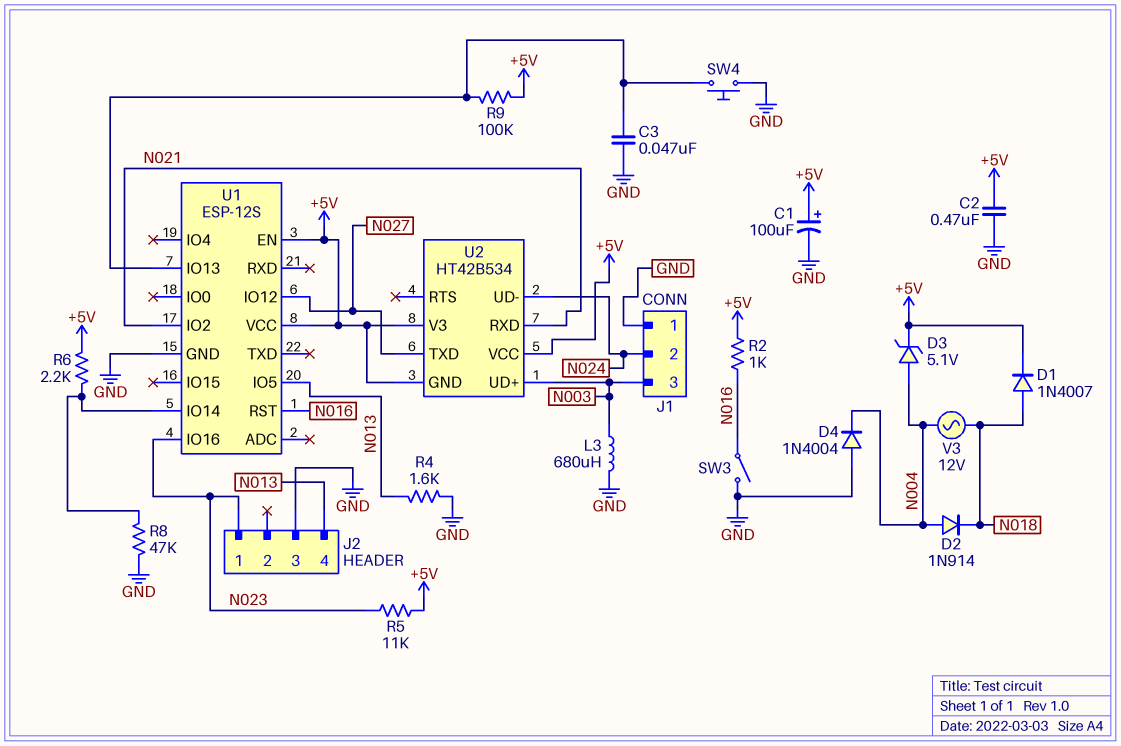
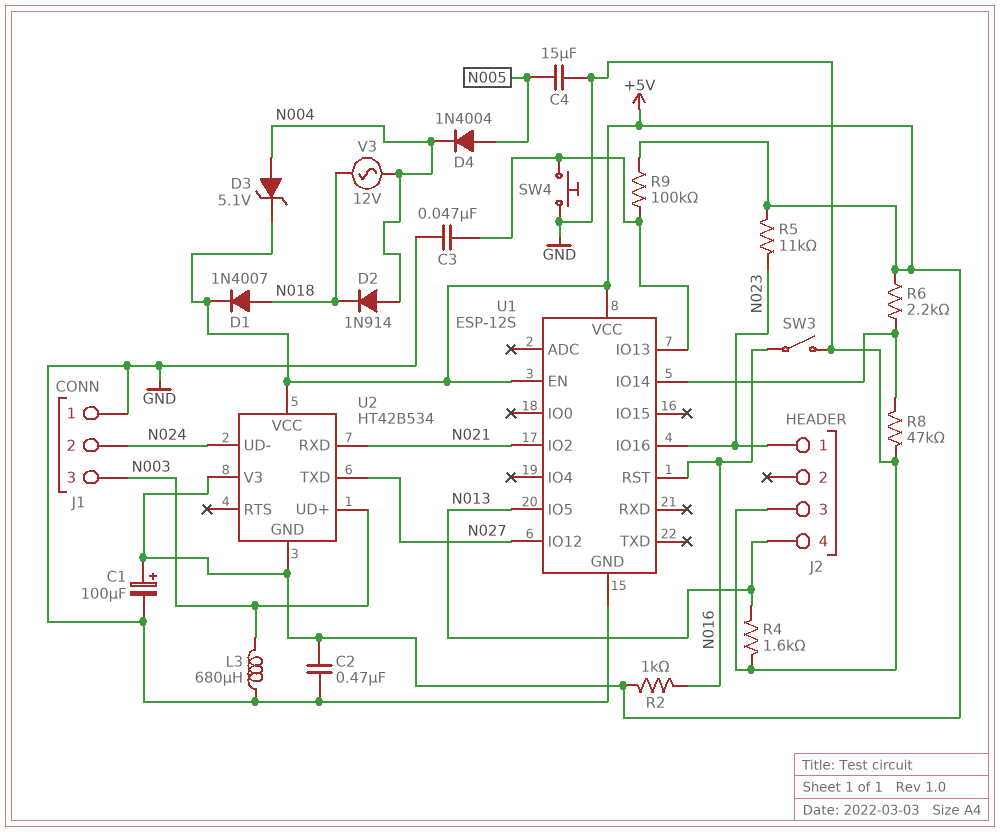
C4: none -> 15uF (GND, N005)
D4: diode 1N4004 (A GND, K N004) -> diode 1N4004 (A N005, K N004)

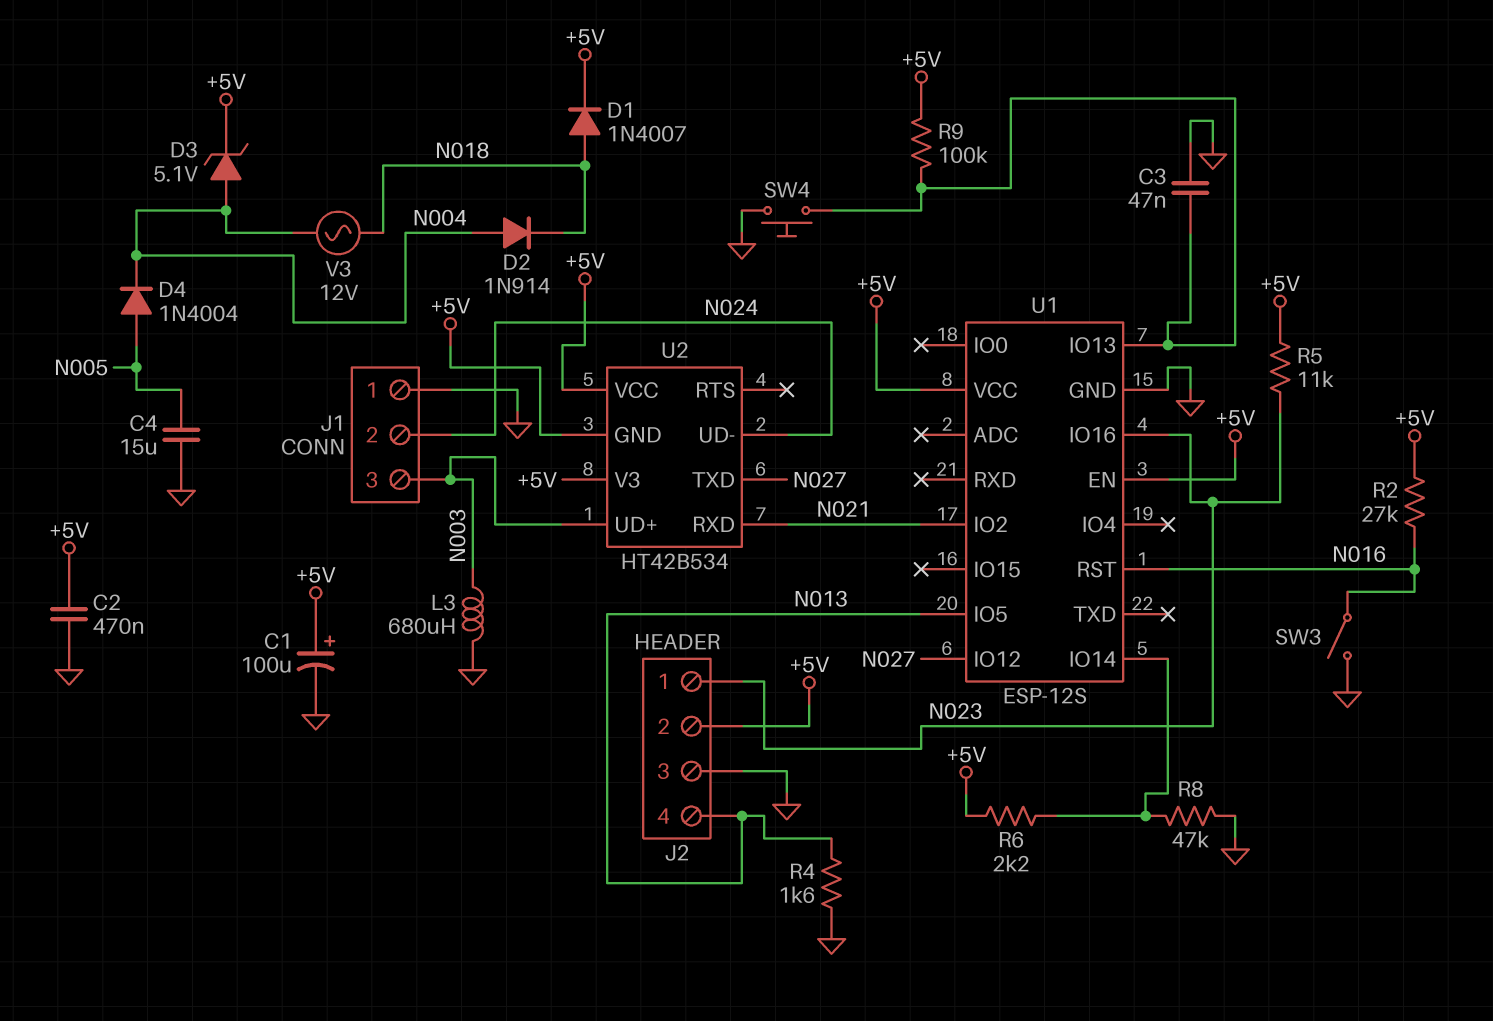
J2 pin 2: none -> +5V
R2: 1k (+5V, N016) -> 27k (+5V, N016)

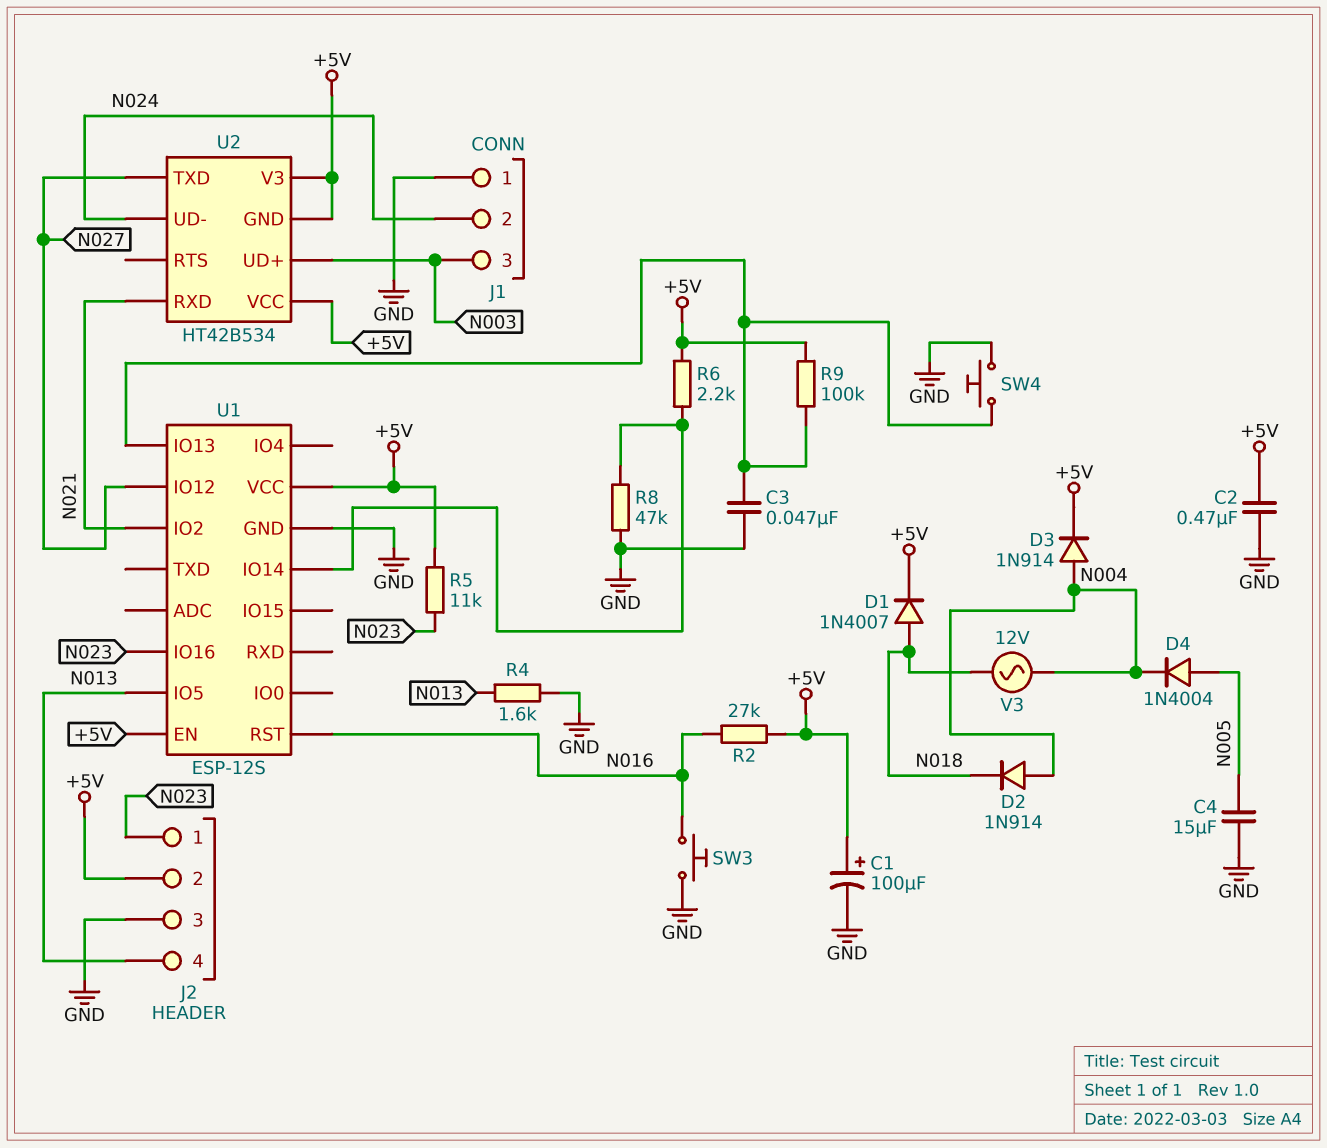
D3: zener 5.1V (A N004, K +5V) -> diode 1N914 (A N004, K +5V)
L3: 680uH (GND, N003) -> none
SW3: switch (GND, N016) -> button (GND, N016)

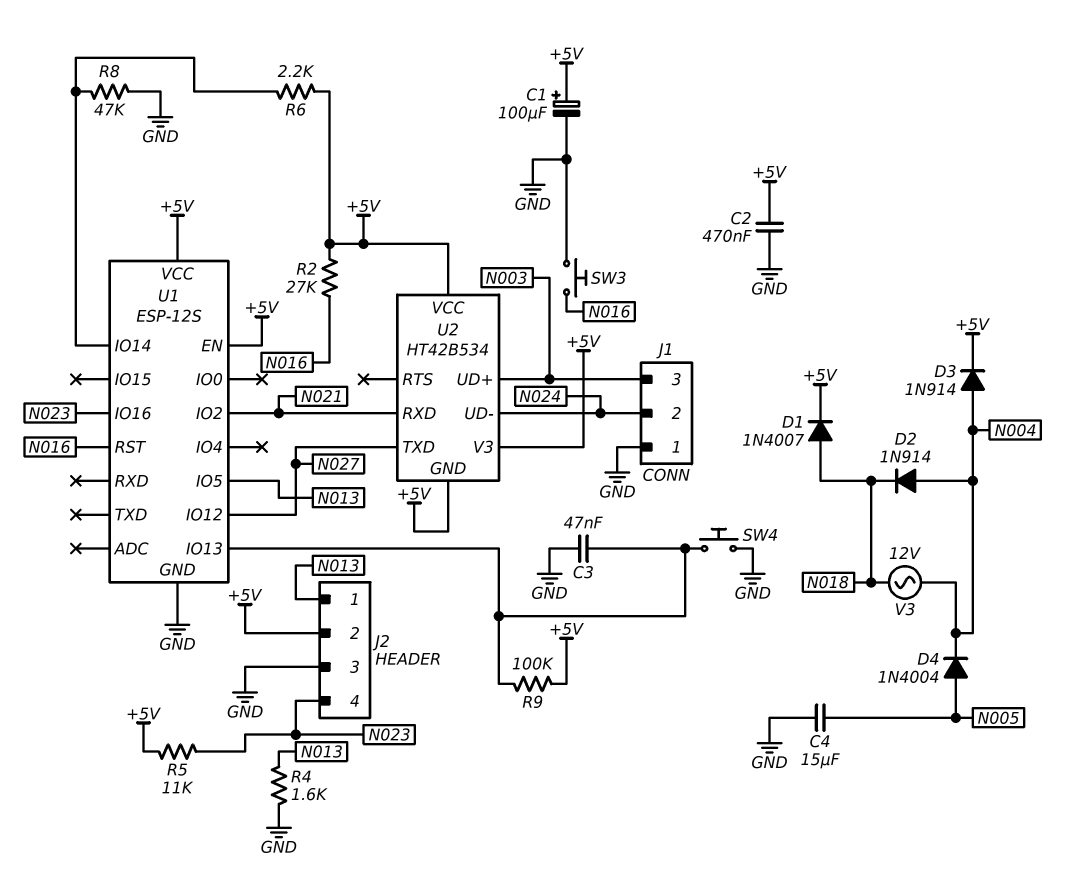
J2 pin 1: N023 -> N013
J2 pin 4: N013 -> N023

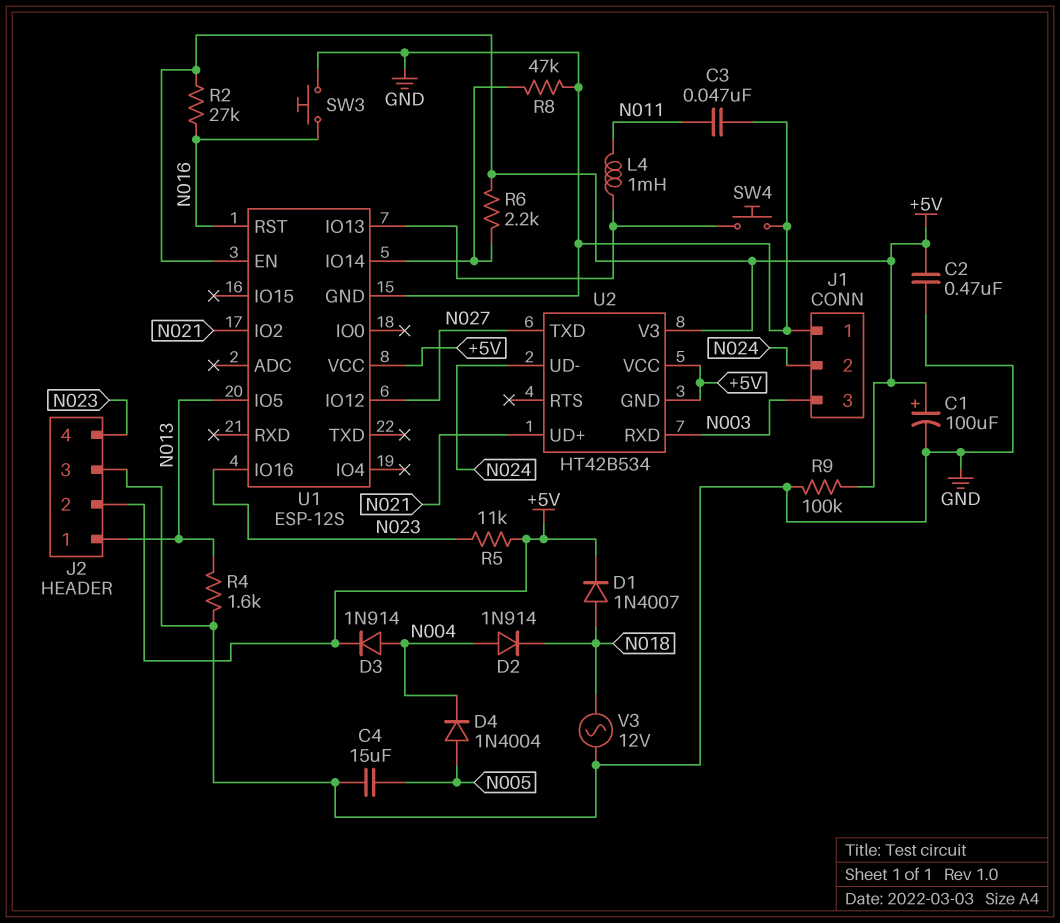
C3: 47nF (GND, U1/IO13) -> 47nF (GND, N011)
L4: none -> 1mH (N011, U1/IO13)
R9: 100k (+5V, U1/IO13) -> 100k (+5V, GND)
U2 pin RXD: N021 -> N003
U2 pin UD+: N003 -> N021
V3: AC 12V (N004, N018) -> AC 12V (GND, N018)

